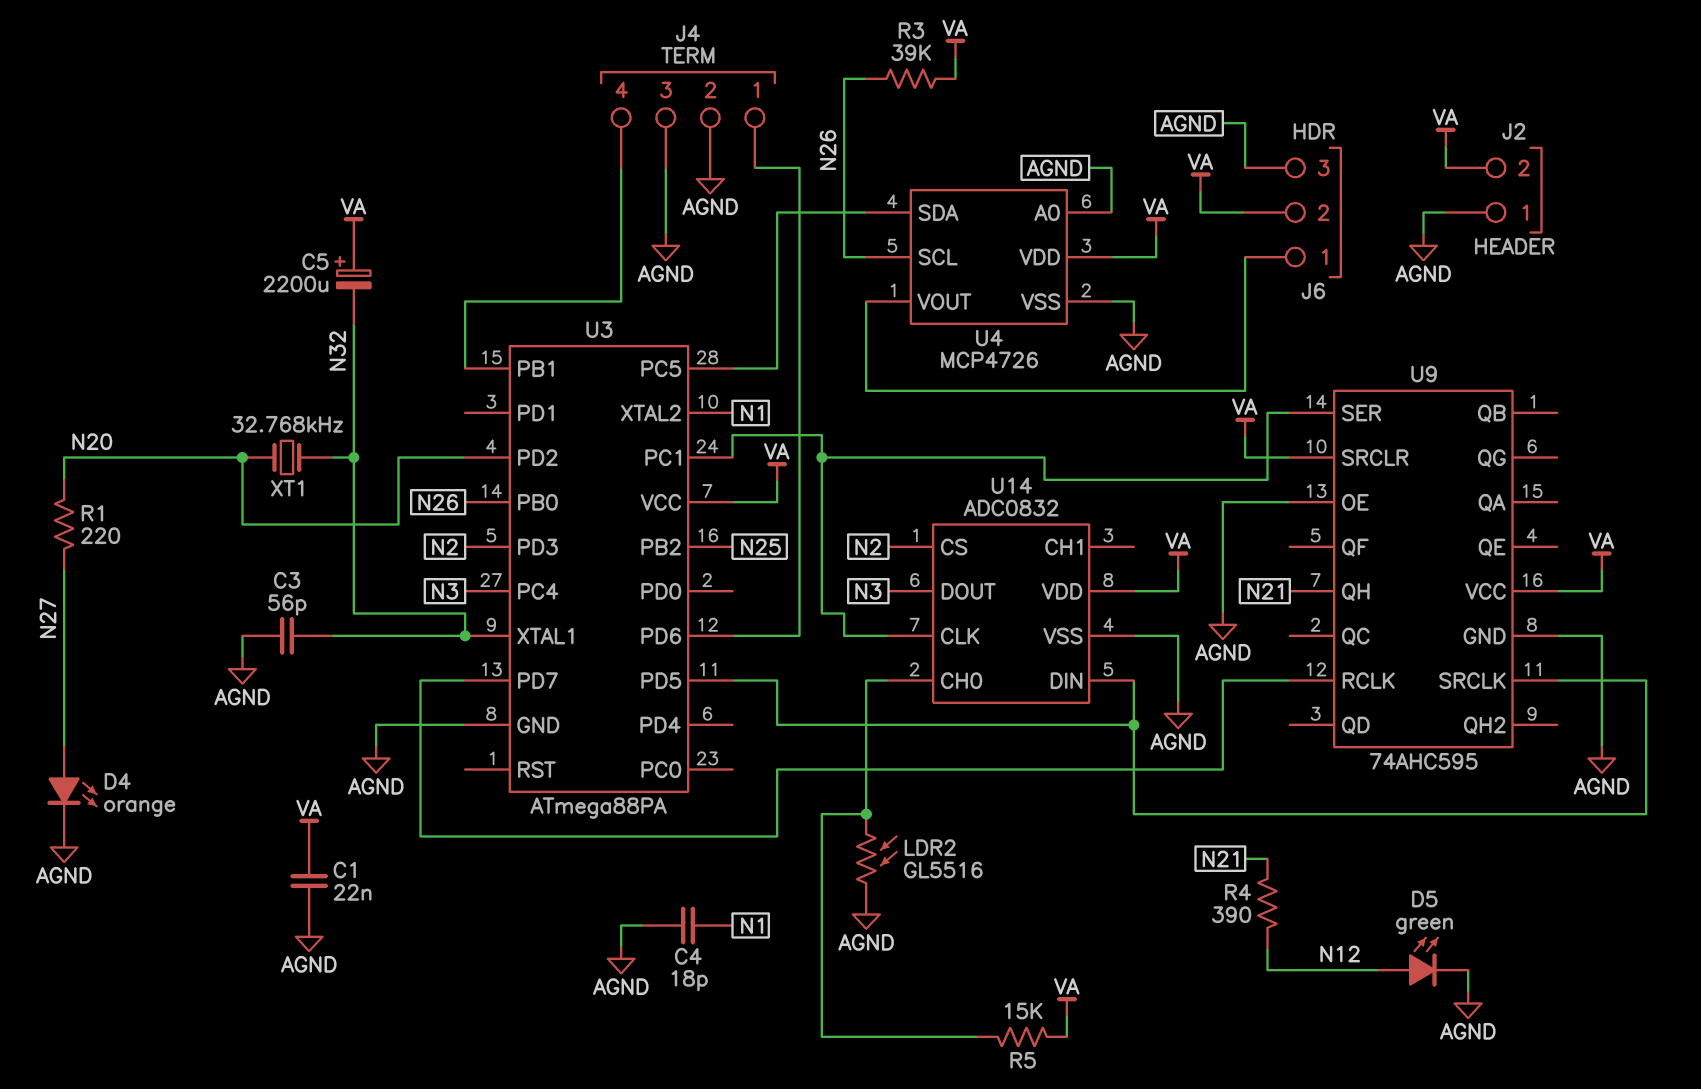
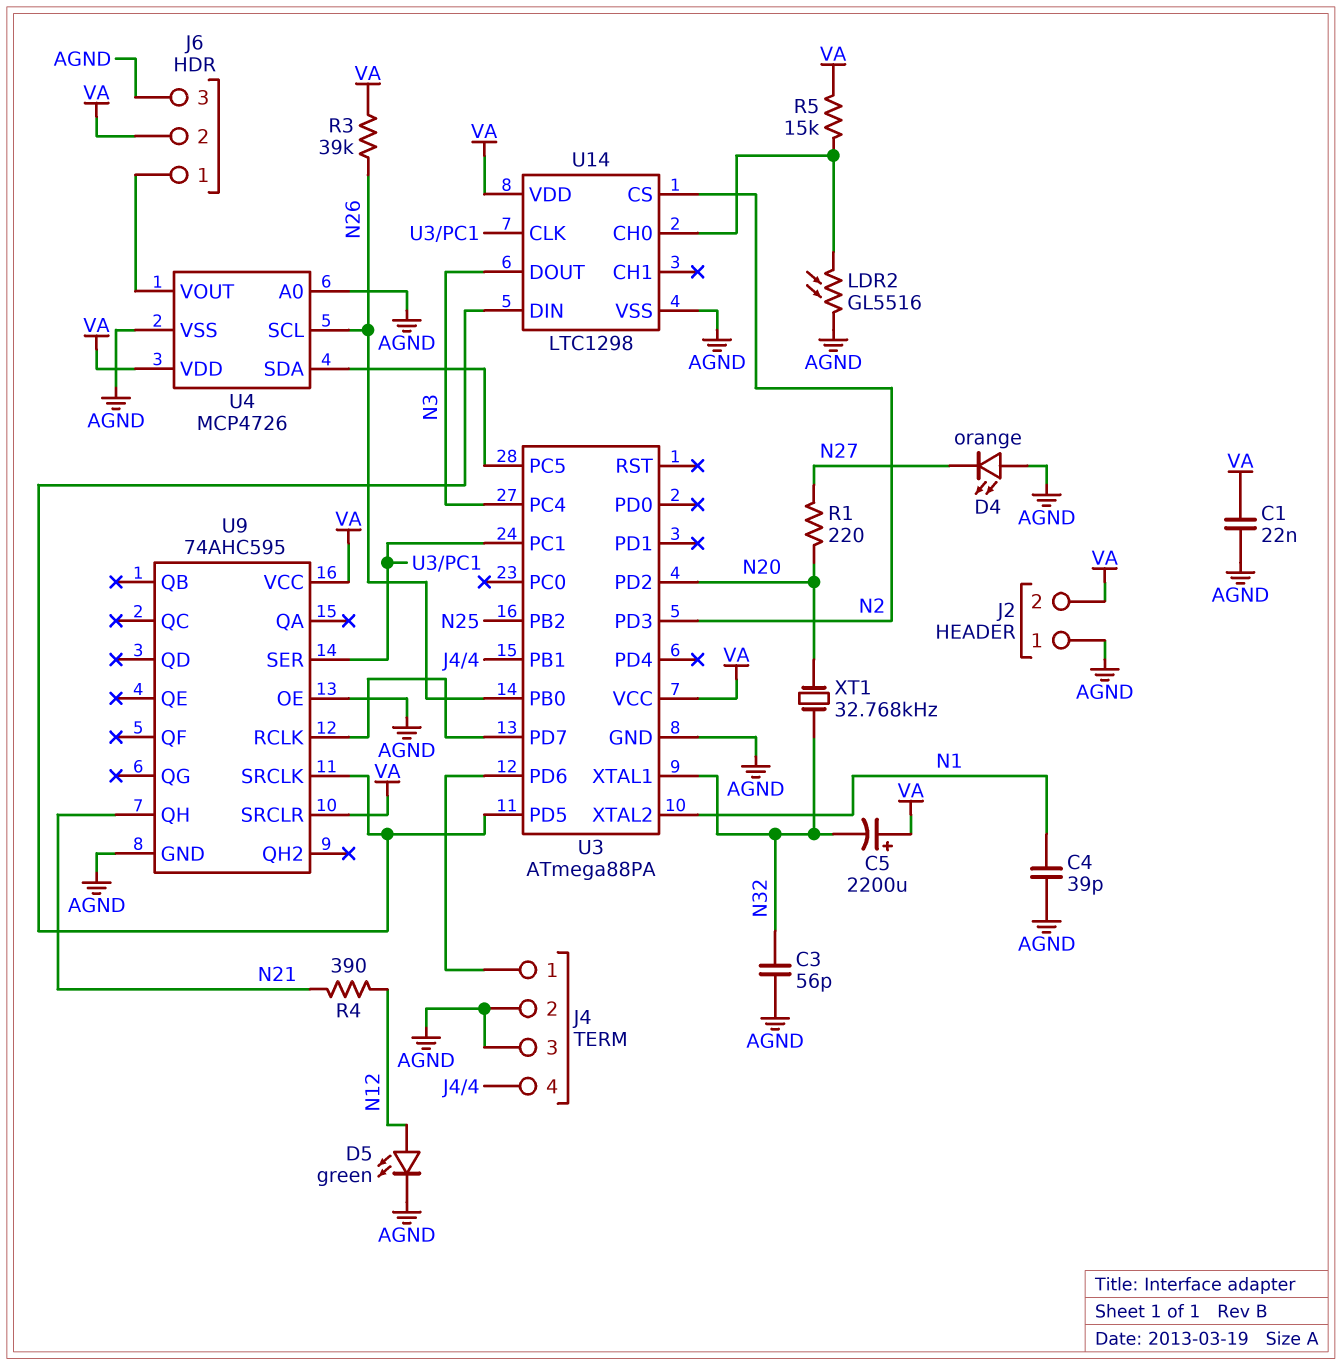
C4: 18pF (AGND, N1) -> 39pF (AGND, N1)
D4: LED orange (A N27, K AGND) -> LED orange (A AGND, K N27)
U14: ADC0832 -> LTC1298

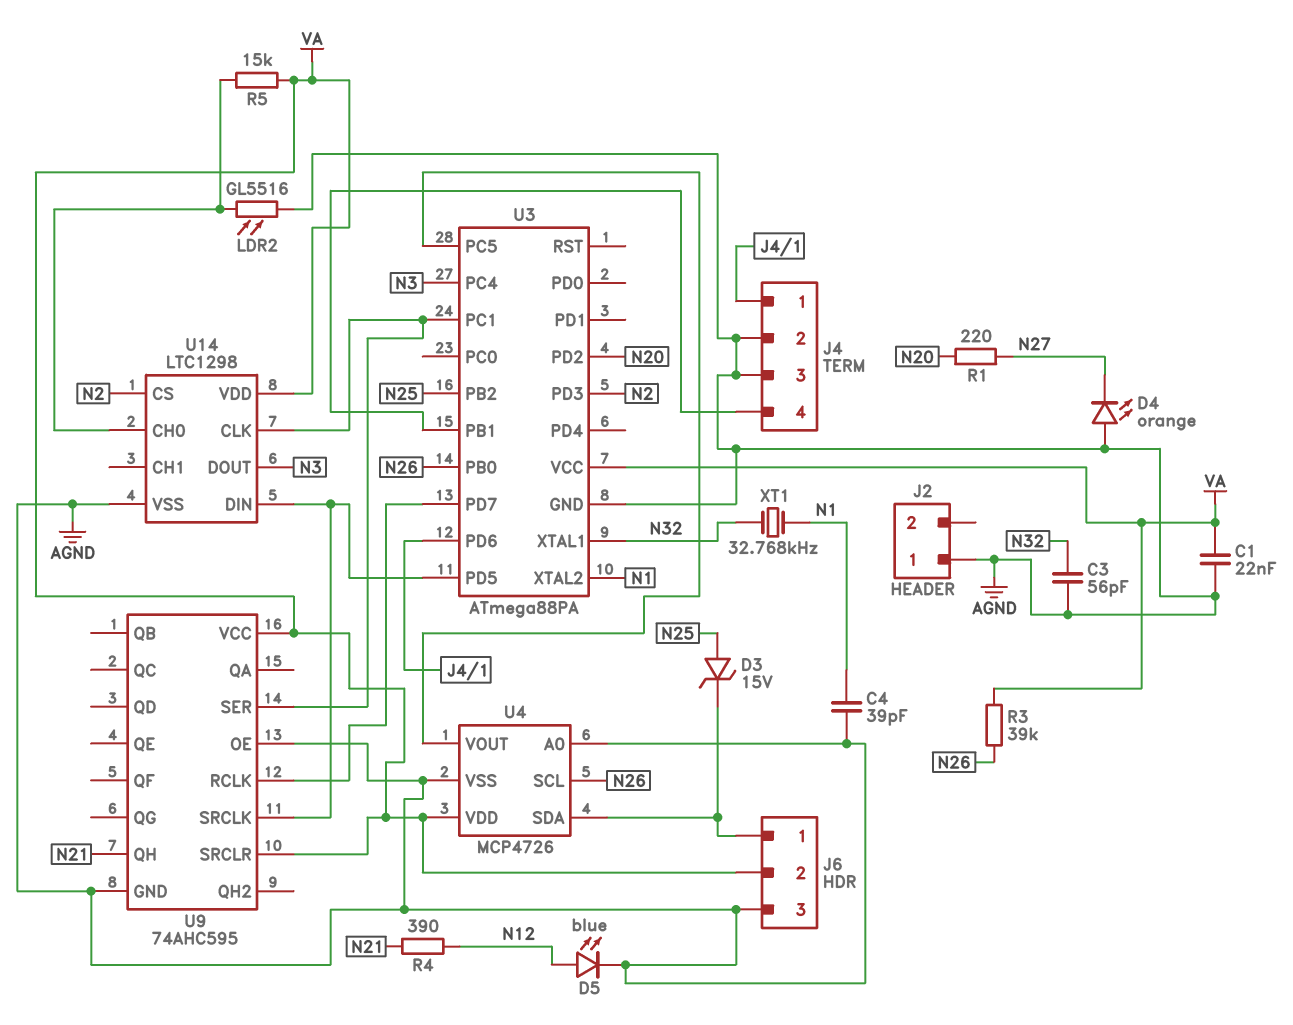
C5: 2200uF (plus VA, minus N32) -> none
D3: none -> zener 15V (A N25, K J6/1)
D5: LED green (A N12, K AGND) -> LED blue (A N12, K AGND)
J2 pin 2: VA -> none
U4 pin SDA: U3/PC5 -> J6/1
U4 pin VOUT: J6/1 -> U3/PC5
XT1: 32.768kHz (N20, N32) -> 32.768kHz (N1, N32)

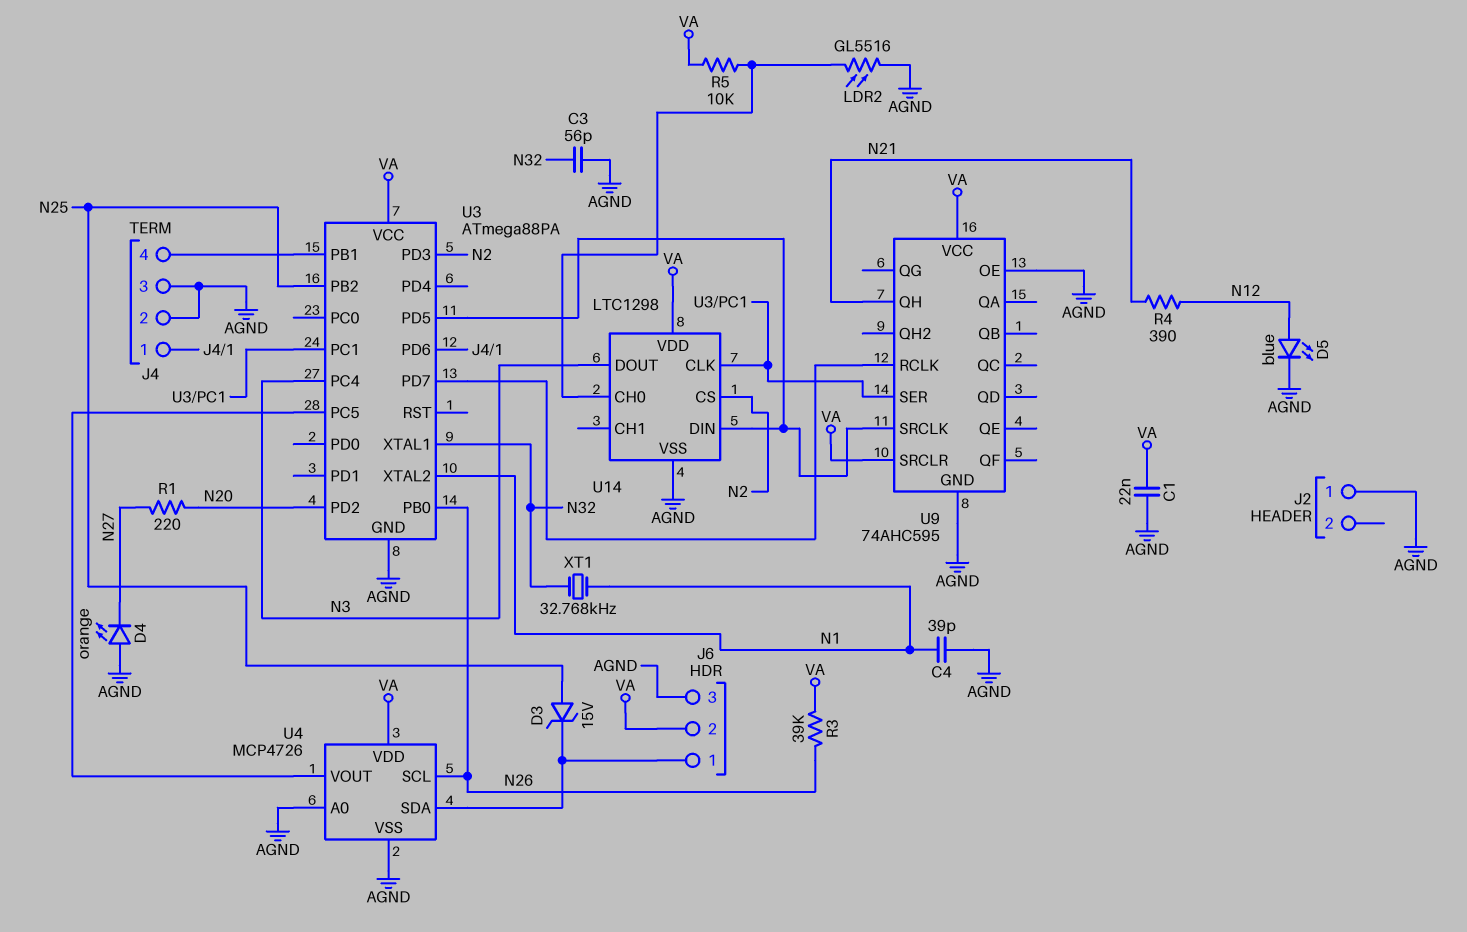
R5: 15k (U14/CH0, VA) -> 10k (U14/CH0, VA)

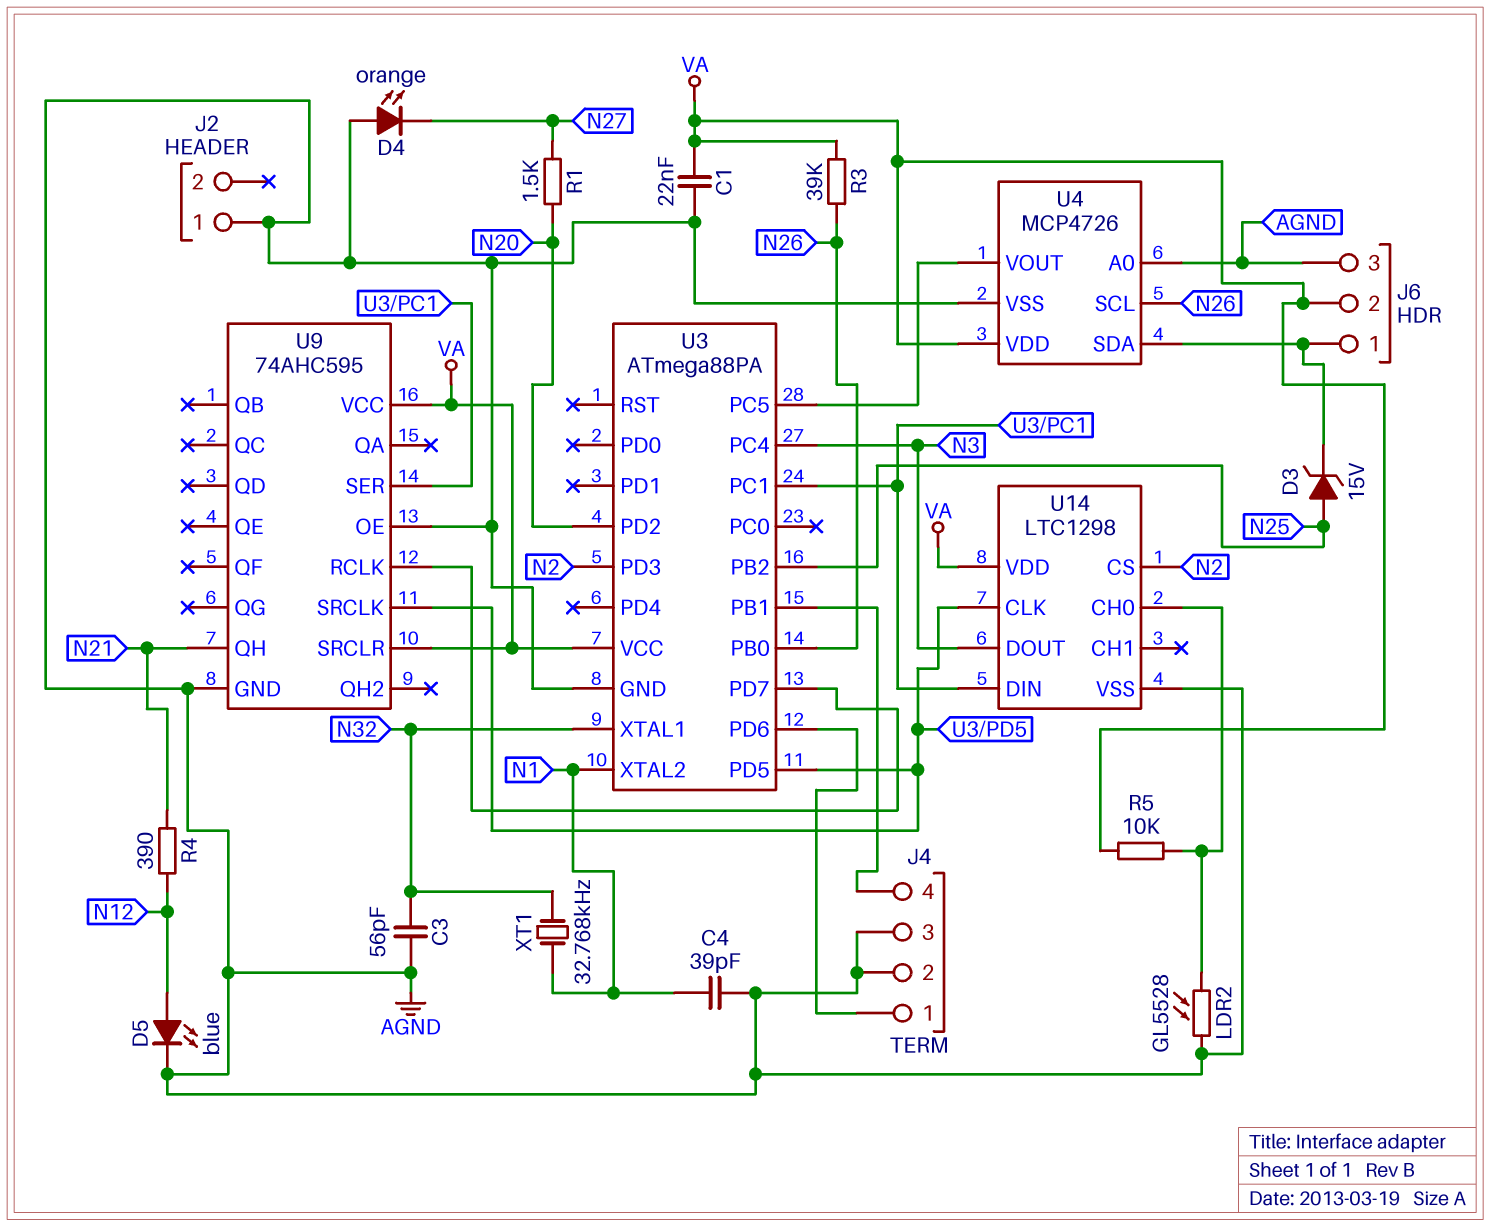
LDR2: GL5516 (AGND, U14/CH0) -> GL5528 (AGND, U14/CH0)
R1: 220 (N20, N27) -> 1.5k (N20, N27)
U14 pin CLK: U3/PC1 -> U3/PD5
U14 pin DIN: U3/PD5 -> U3/PC1

